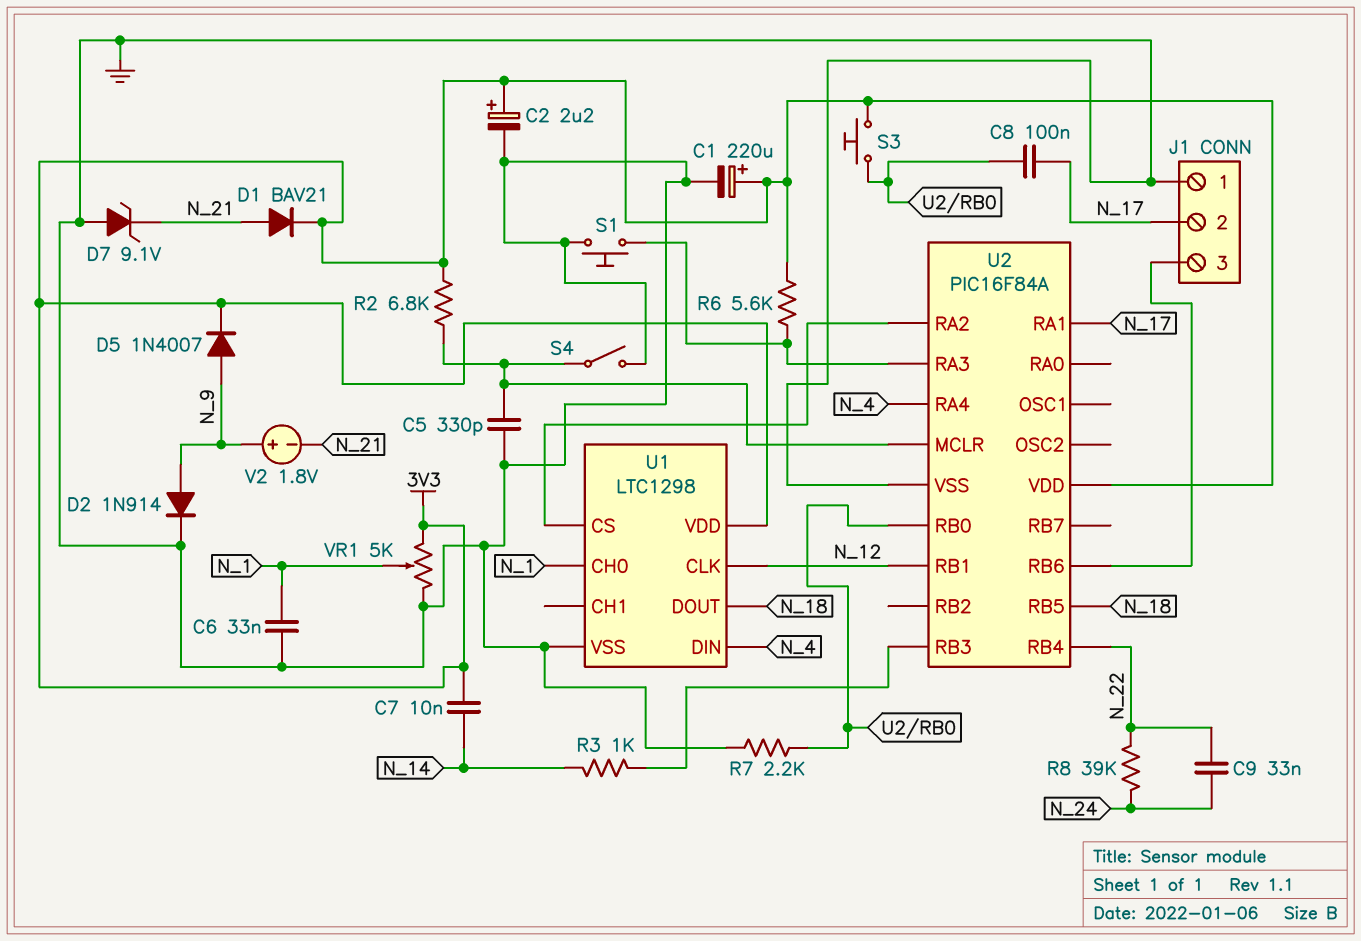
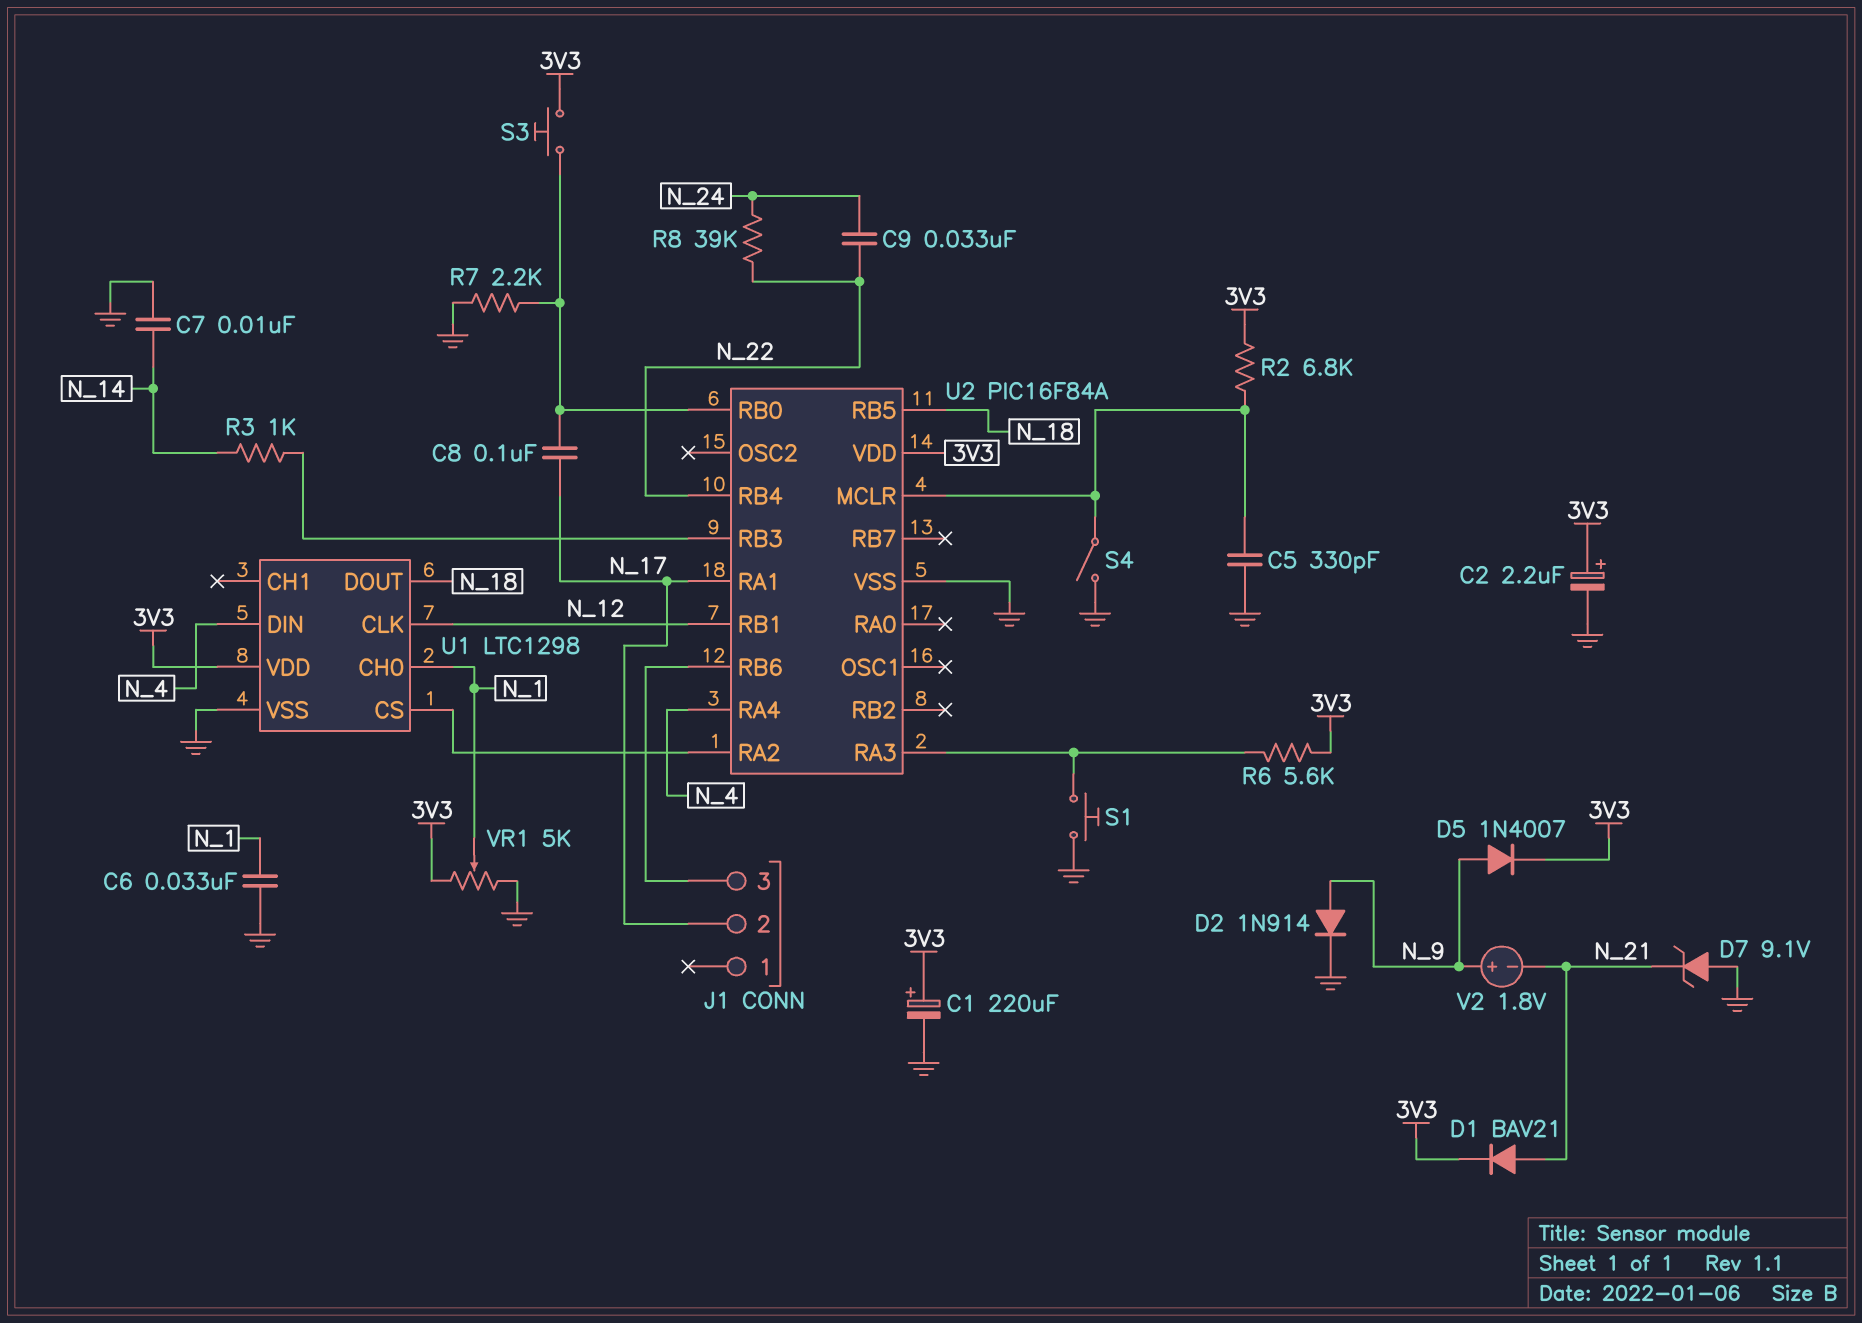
C7: 10nF (3V3, N_14) -> 10nF (GND, N_14)
J1 pin 1: GND -> none

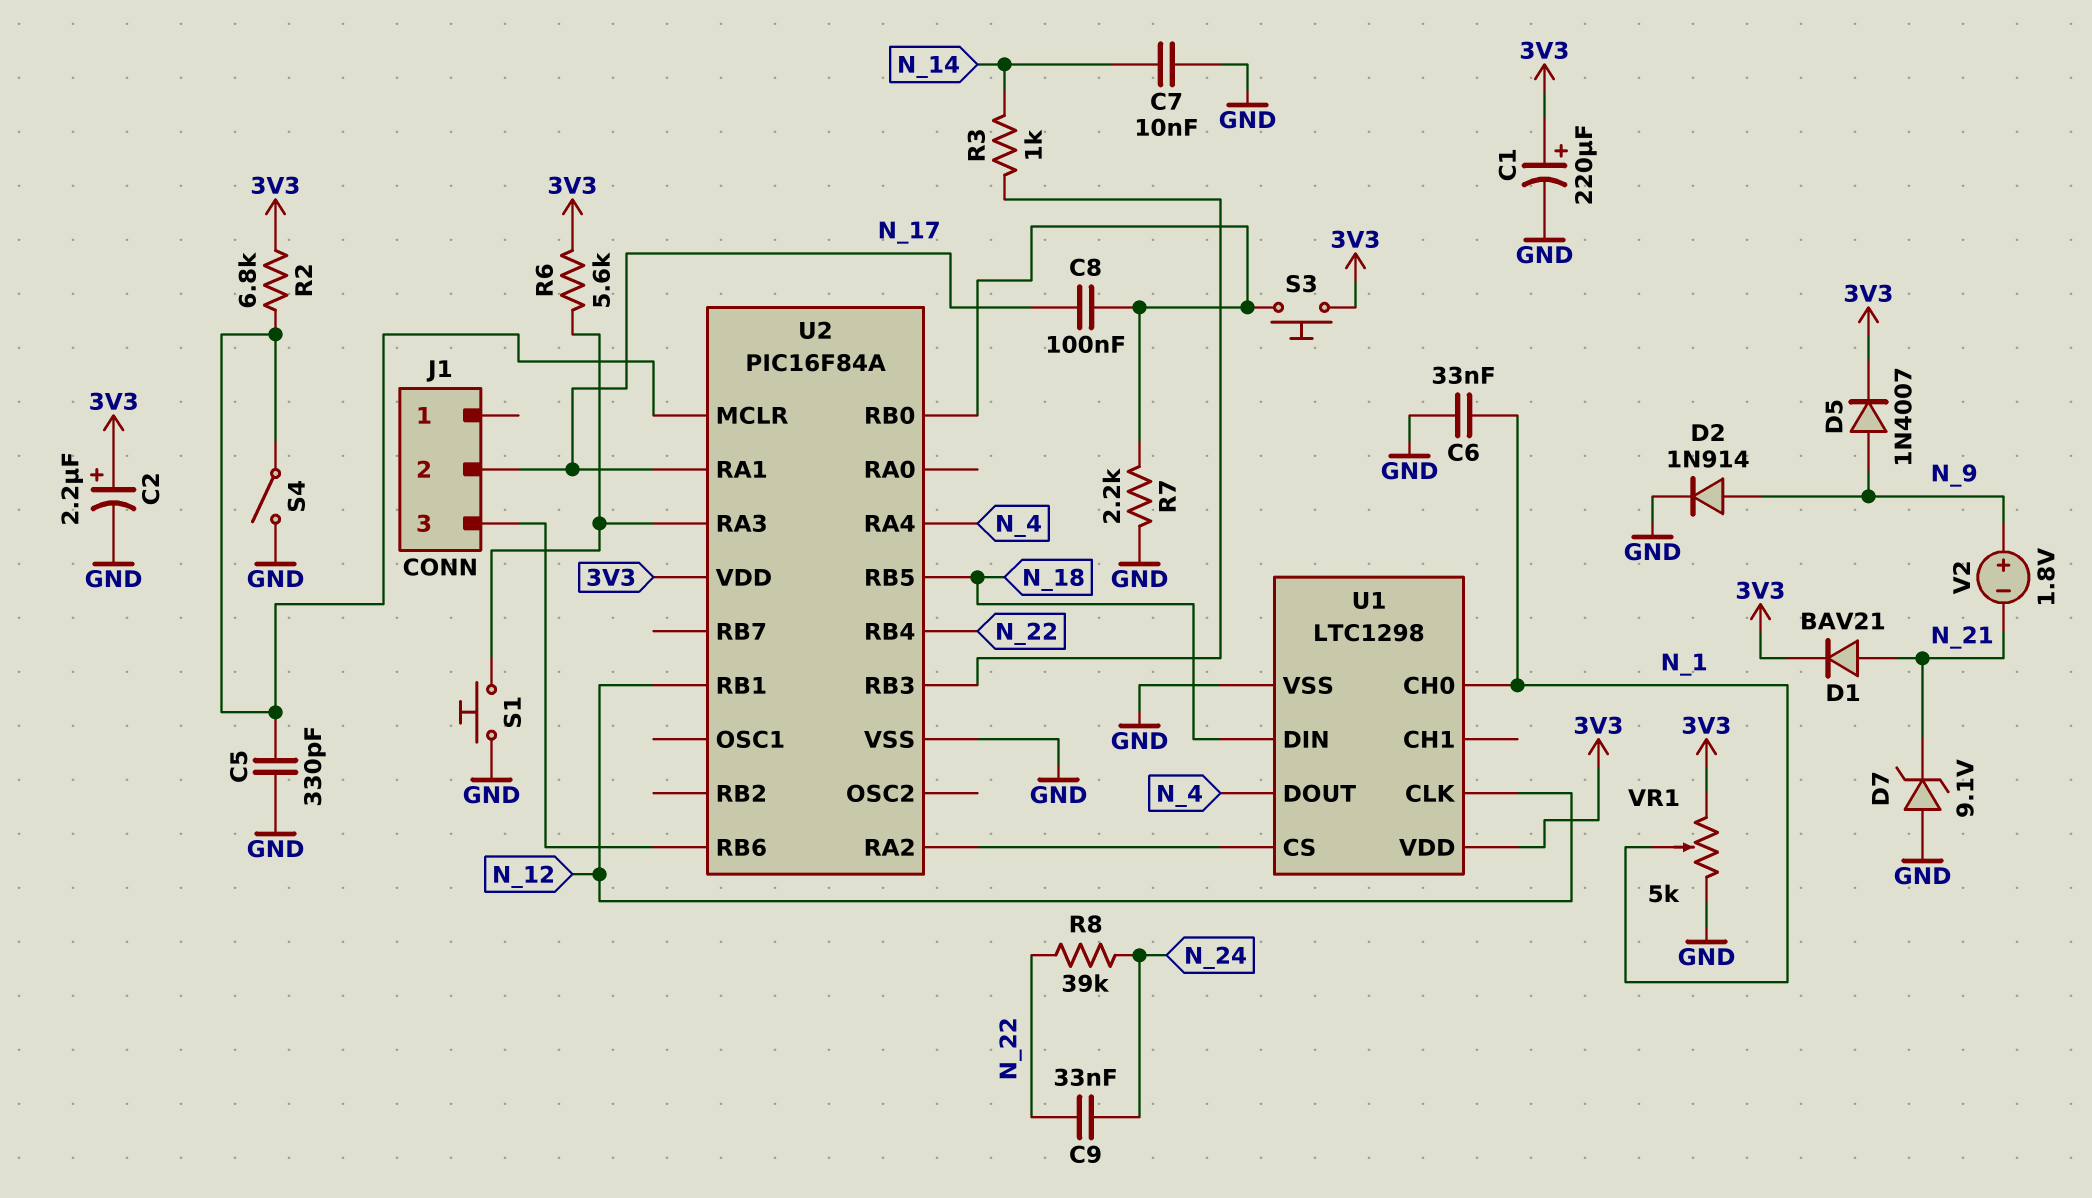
U1 pin DIN: N_4 -> N_18
U1 pin DOUT: N_18 -> N_4

